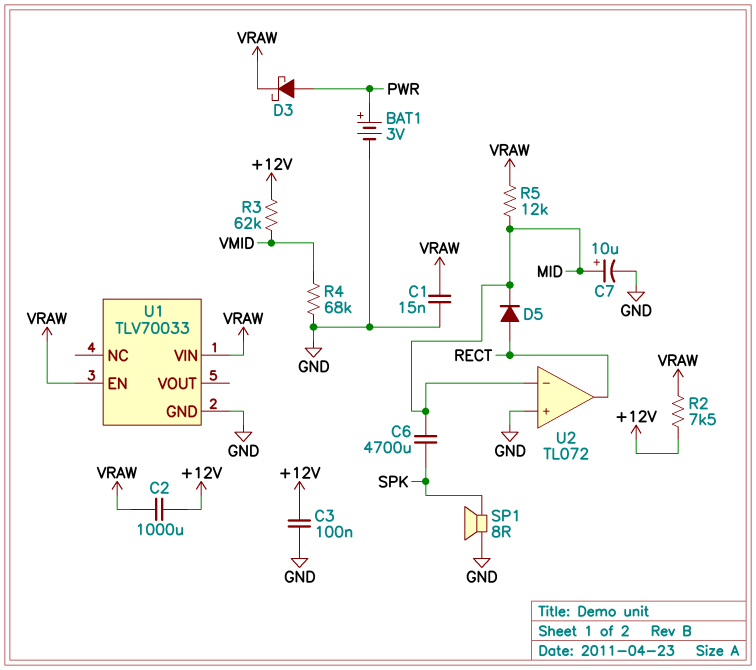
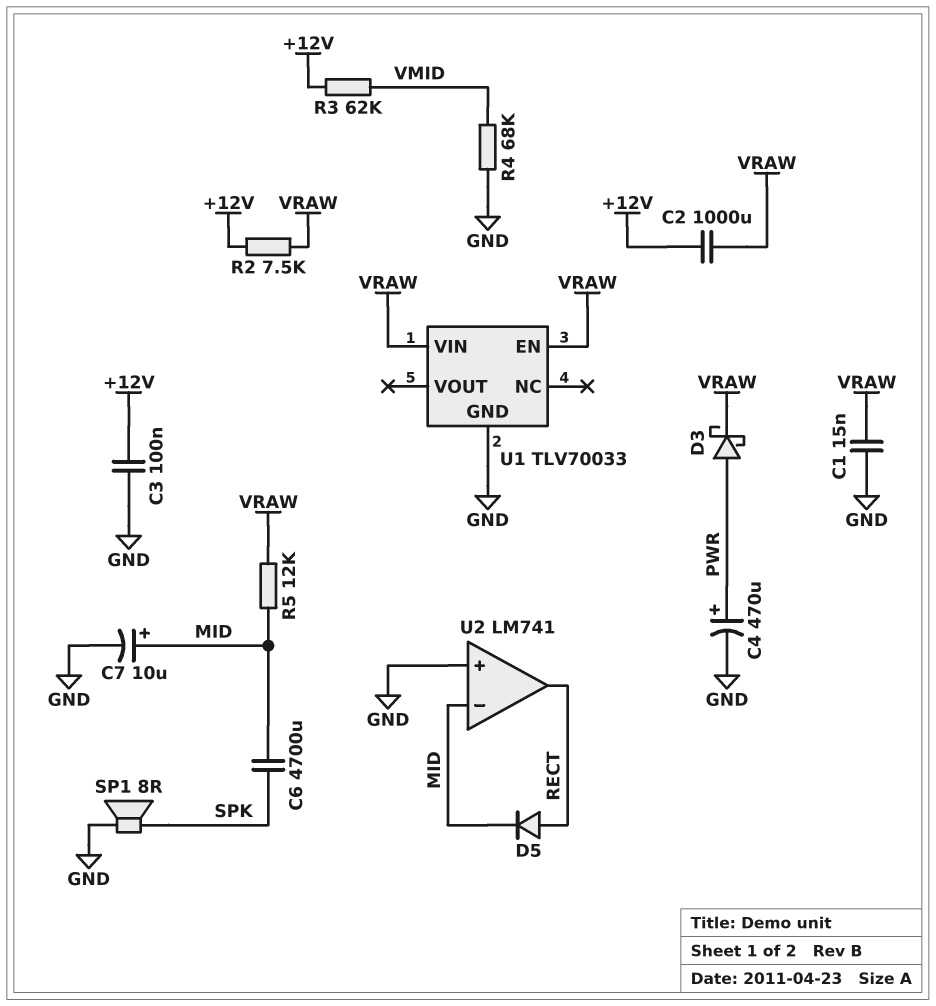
BAT1: 3V (plus PWR, minus GND) -> none
C4: none -> 470uF (plus PWR, minus GND)
U2: TL072 -> LM741

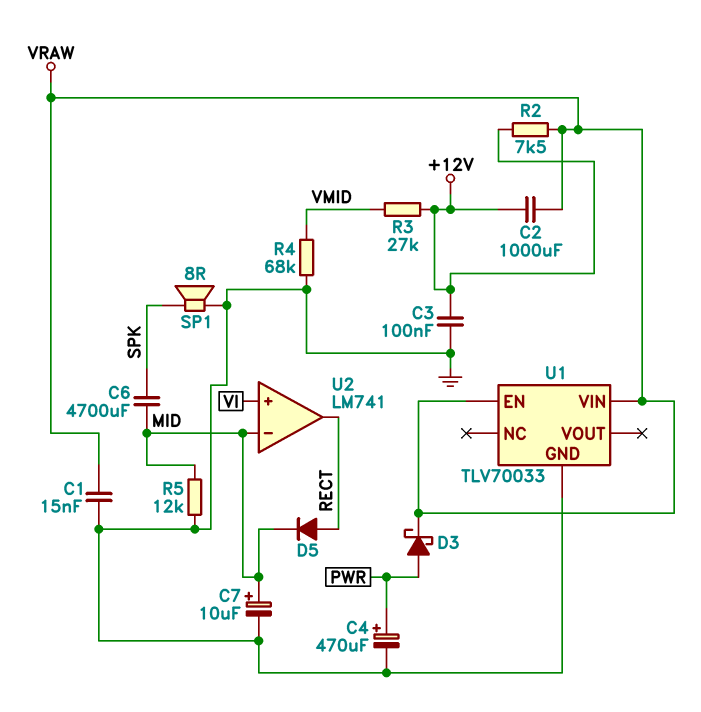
R3: 62k (+12V, VMID) -> 27k (+12V, VMID)
R5: 12k (MID, VRAW) -> 12k (GND, MID)
U2 pin in+: GND -> VI

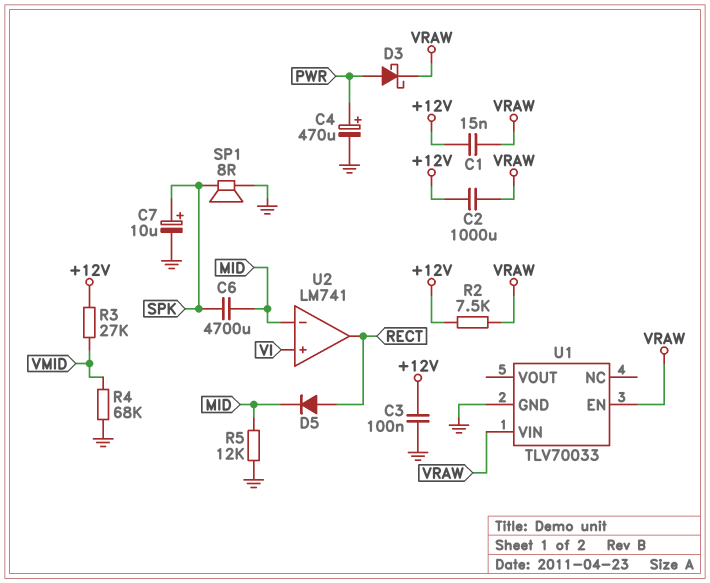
C1: 15nF (GND, VRAW) -> 15nF (+12V, VRAW)
C7: 10uF (plus MID, minus GND) -> 10uF (plus SPK, minus GND)

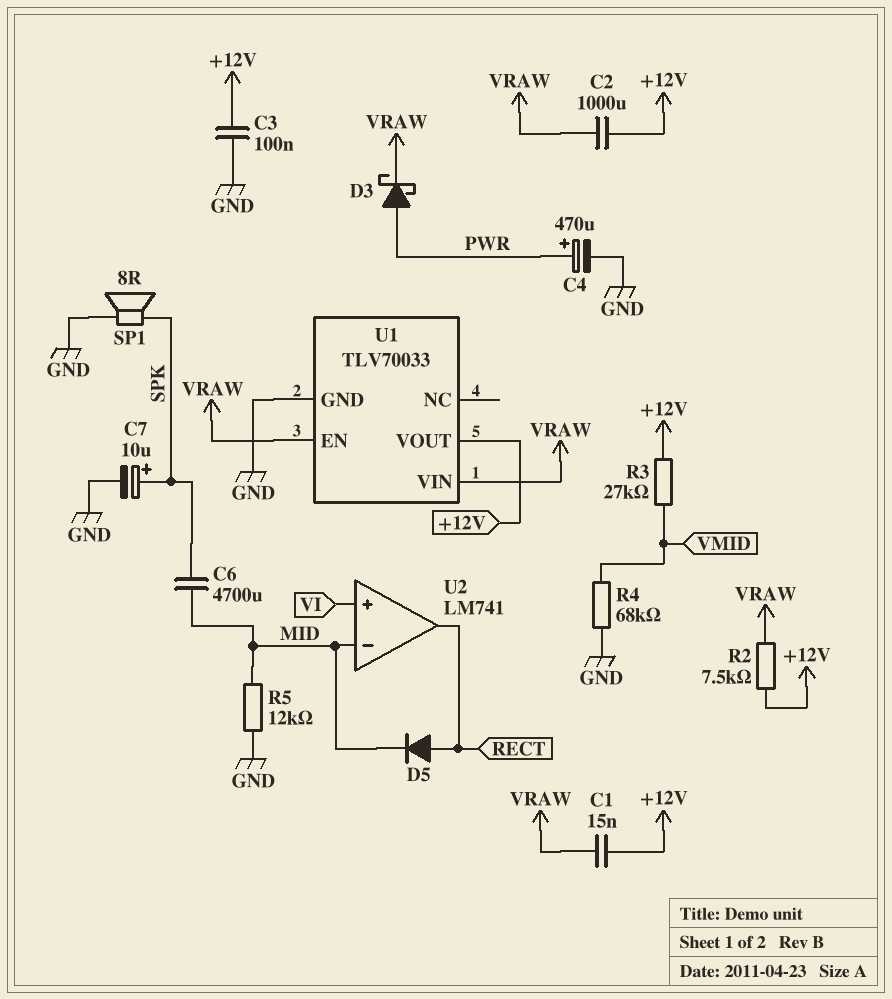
U1 pin VOUT: none -> +12V

